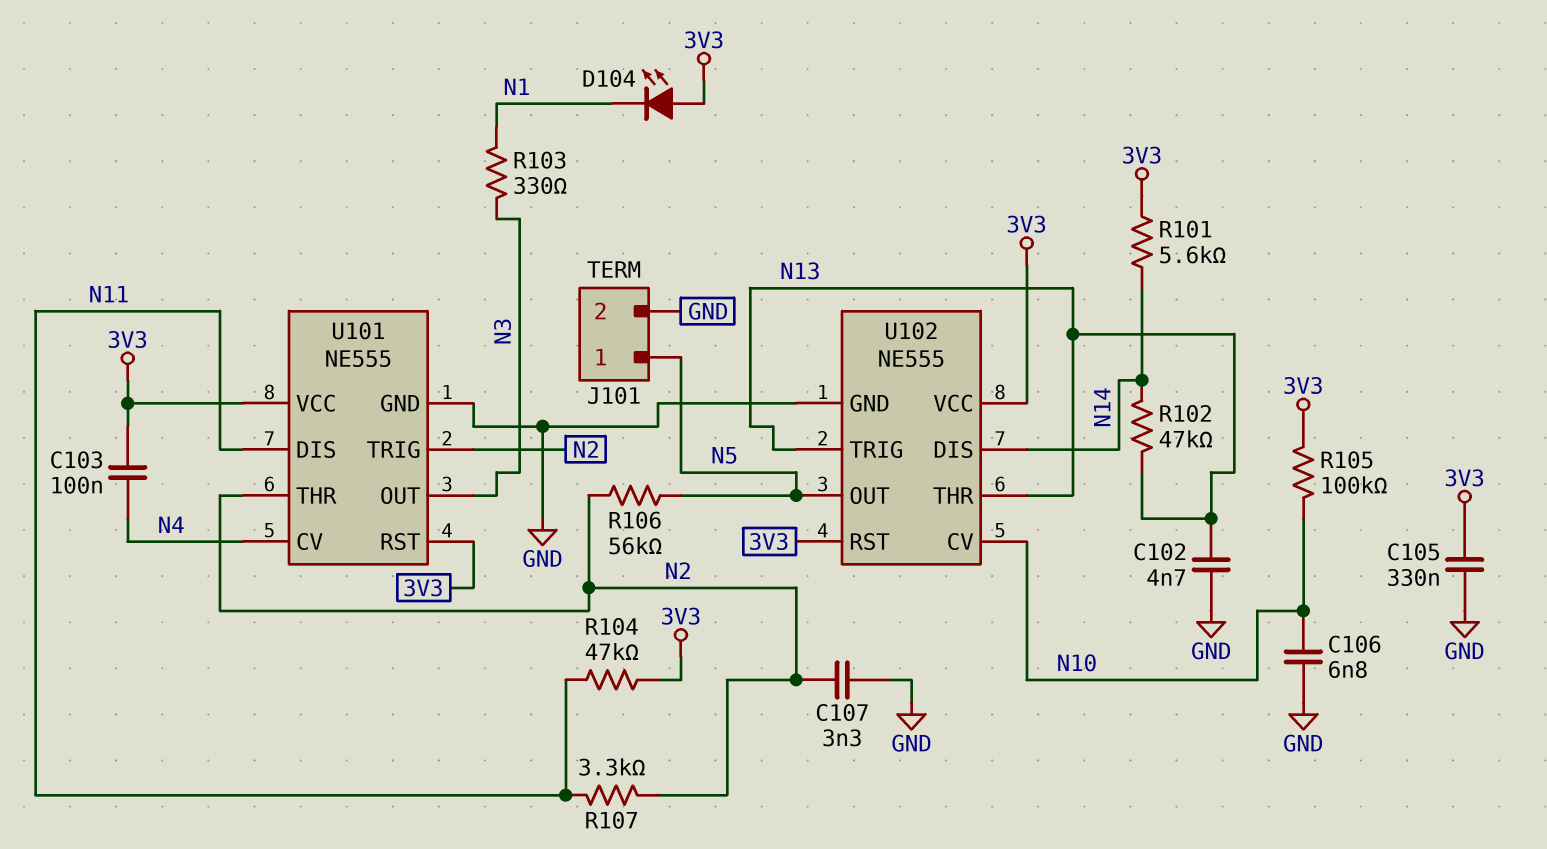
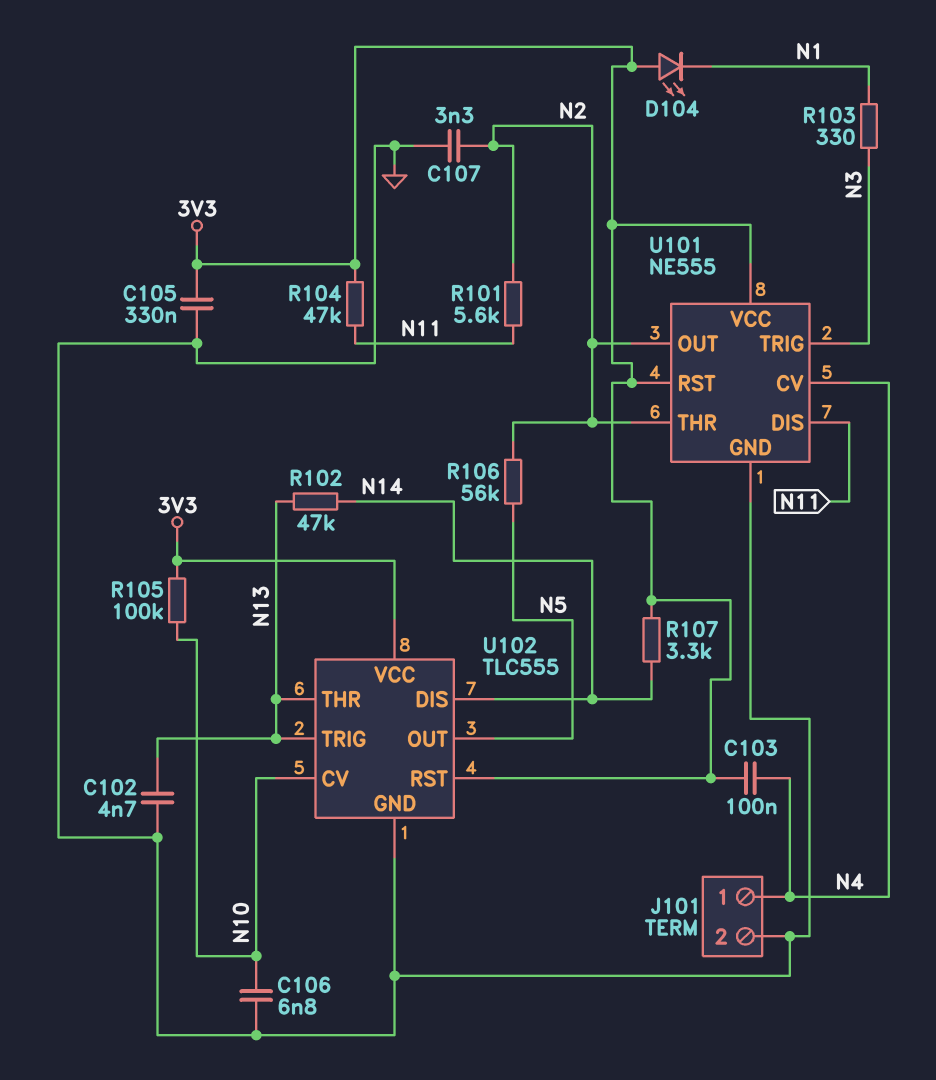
J101 pin 1: N5 -> N4
R101: 5.6k (3V3, N14) -> 5.6k (N2, N11)
R107: 3.3k (N2, N11) -> 3.3k (3V3, N14)
U101 pin OUT: N3 -> N2
U101 pin TRIG: N2 -> N3
U102: NE555 -> TLC555

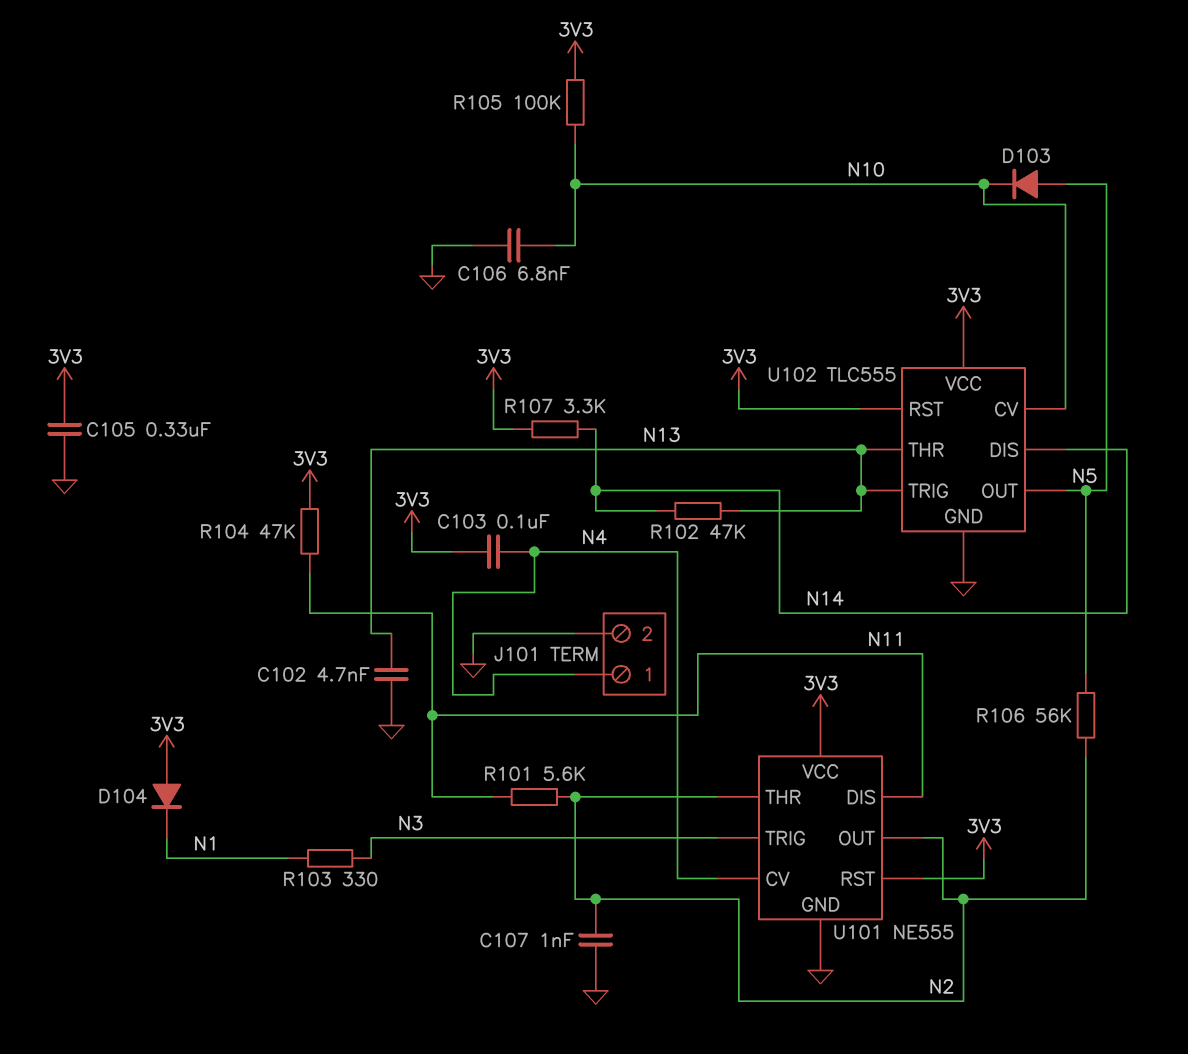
C107: 3.3nF (GND, N2) -> 1nF (GND, N2)
D103: none -> diode (A N5, K N10)
D104: LED (A 3V3, K N1) -> diode (A 3V3, K N1)

